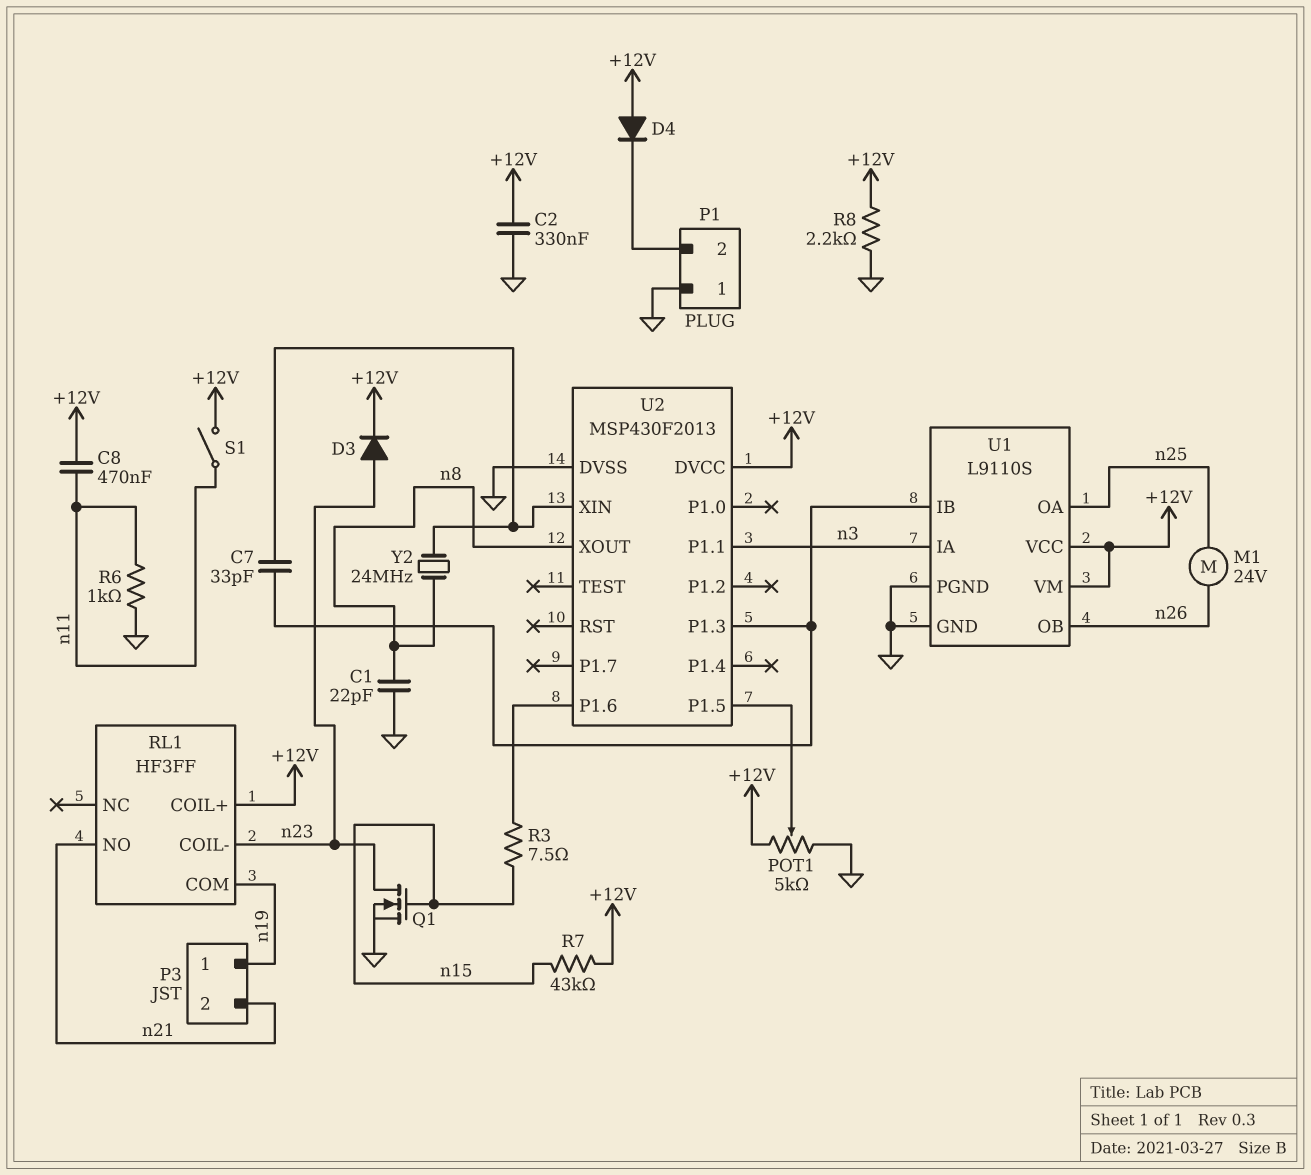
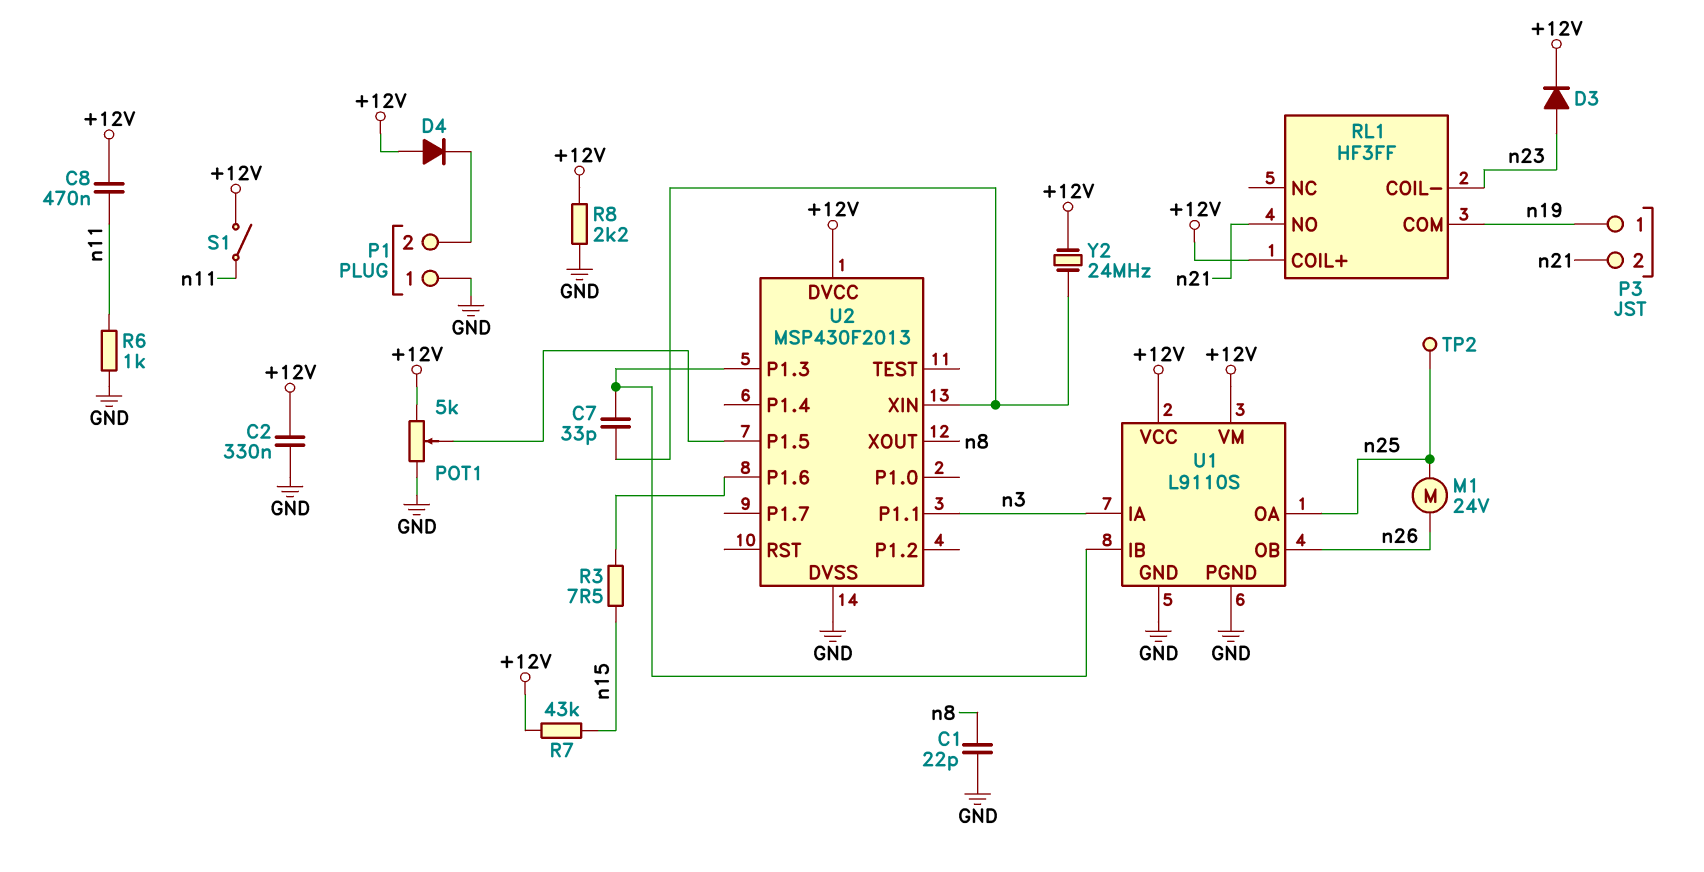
Q1: NMOS (G n15, D n23, S GND) -> none
TP2: none -> test point (n25)
Y2: 24MHz (U2/XIN, n8) -> 24MHz (+12V, U2/XIN)

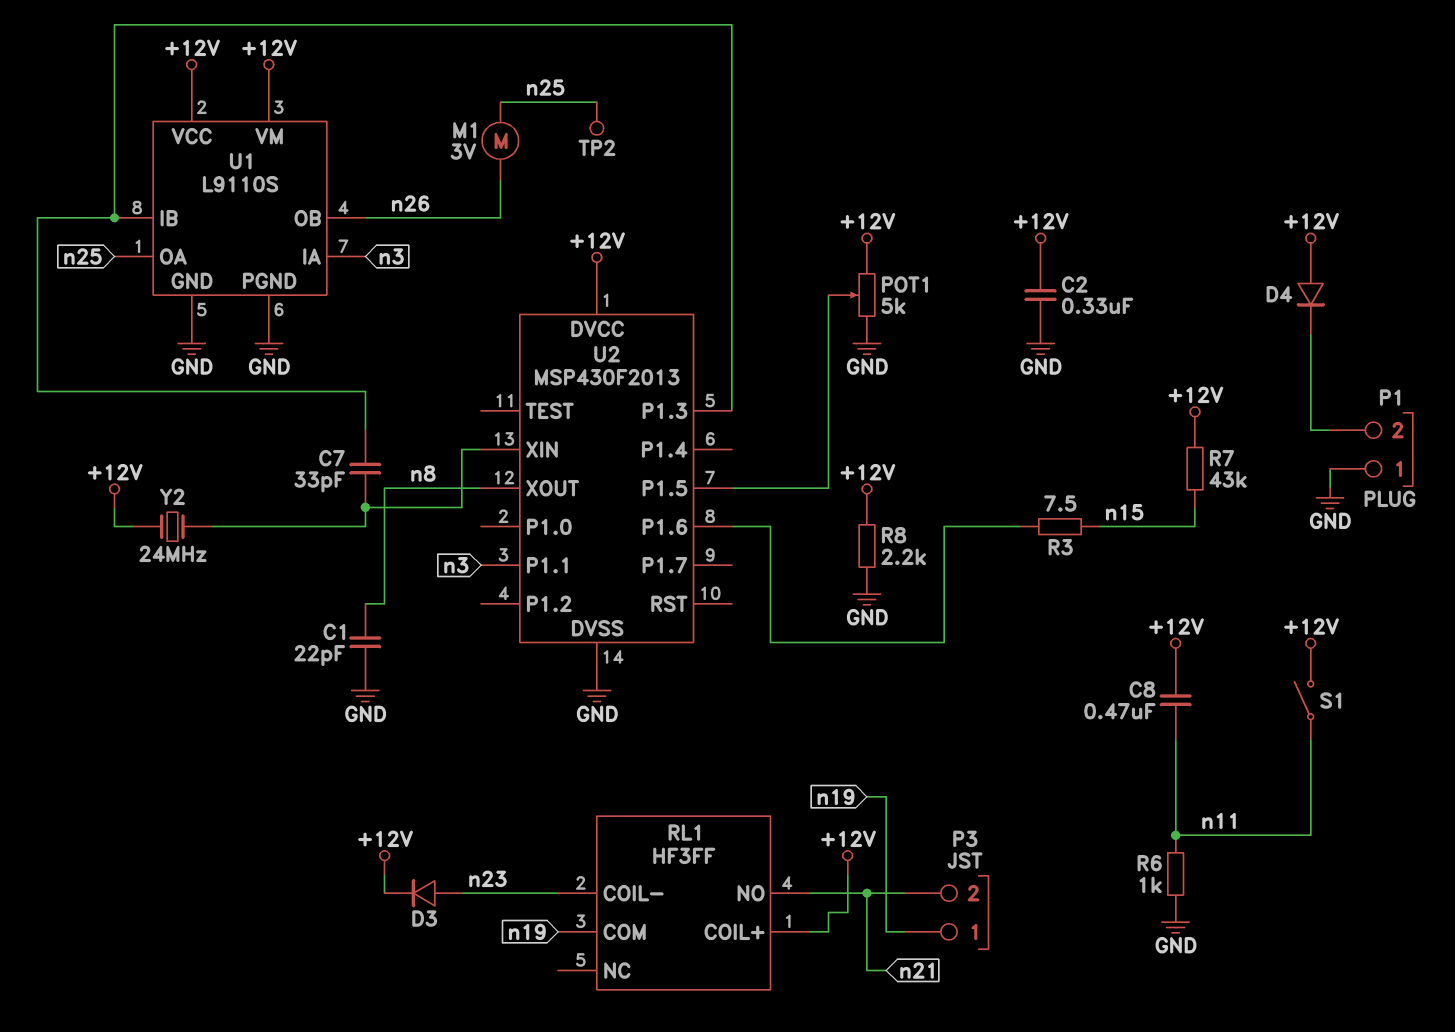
M1: motor 24V (n25, n26) -> motor 3V (n25, n26)

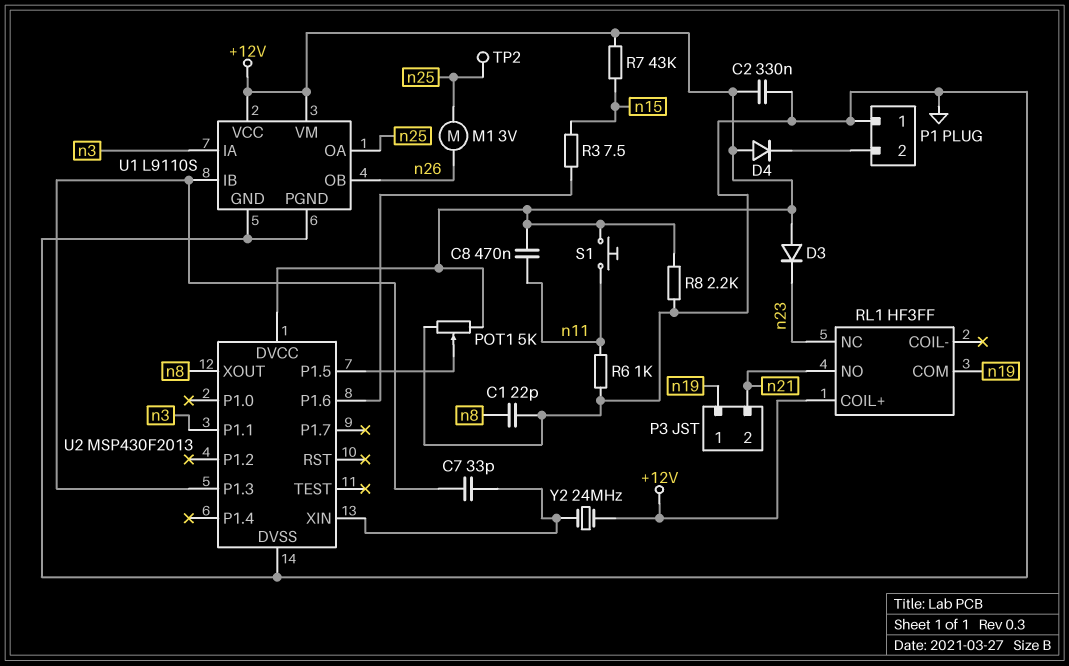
D3: diode (A n23, K +12V) -> diode (A +12V, K n23)
RL1 pin COIL-: n23 -> none
RL1 pin NC: none -> n23
S1: switch (+12V, n11) -> button (+12V, n11)

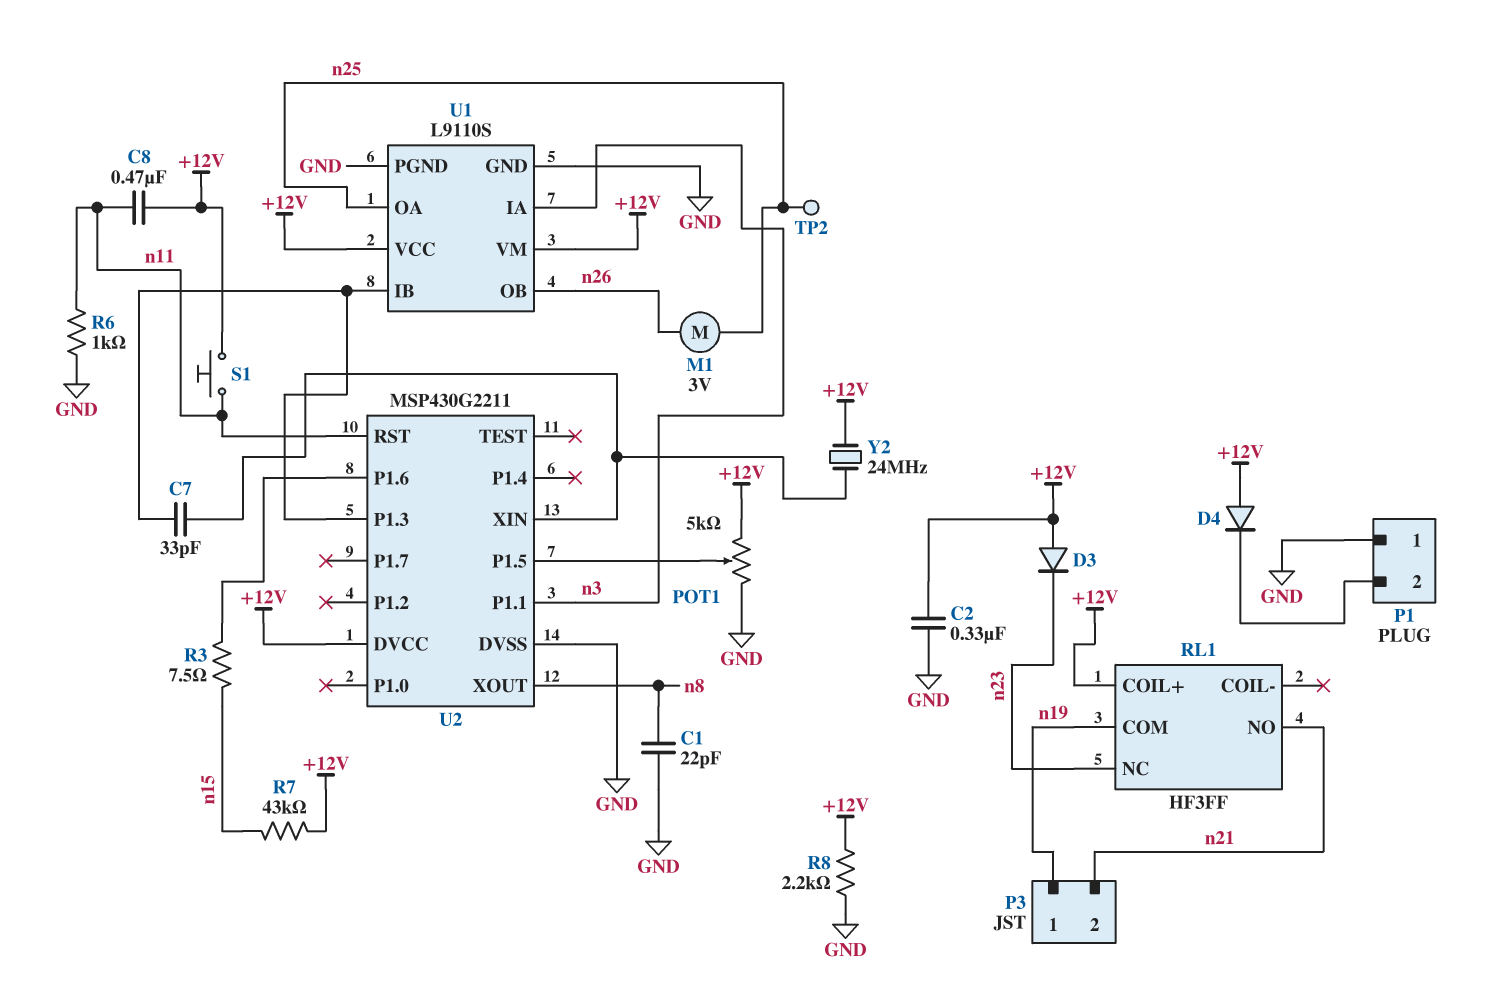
U2: MSP430F2013 -> MSP430G2211
U2 pin RST: none -> n11

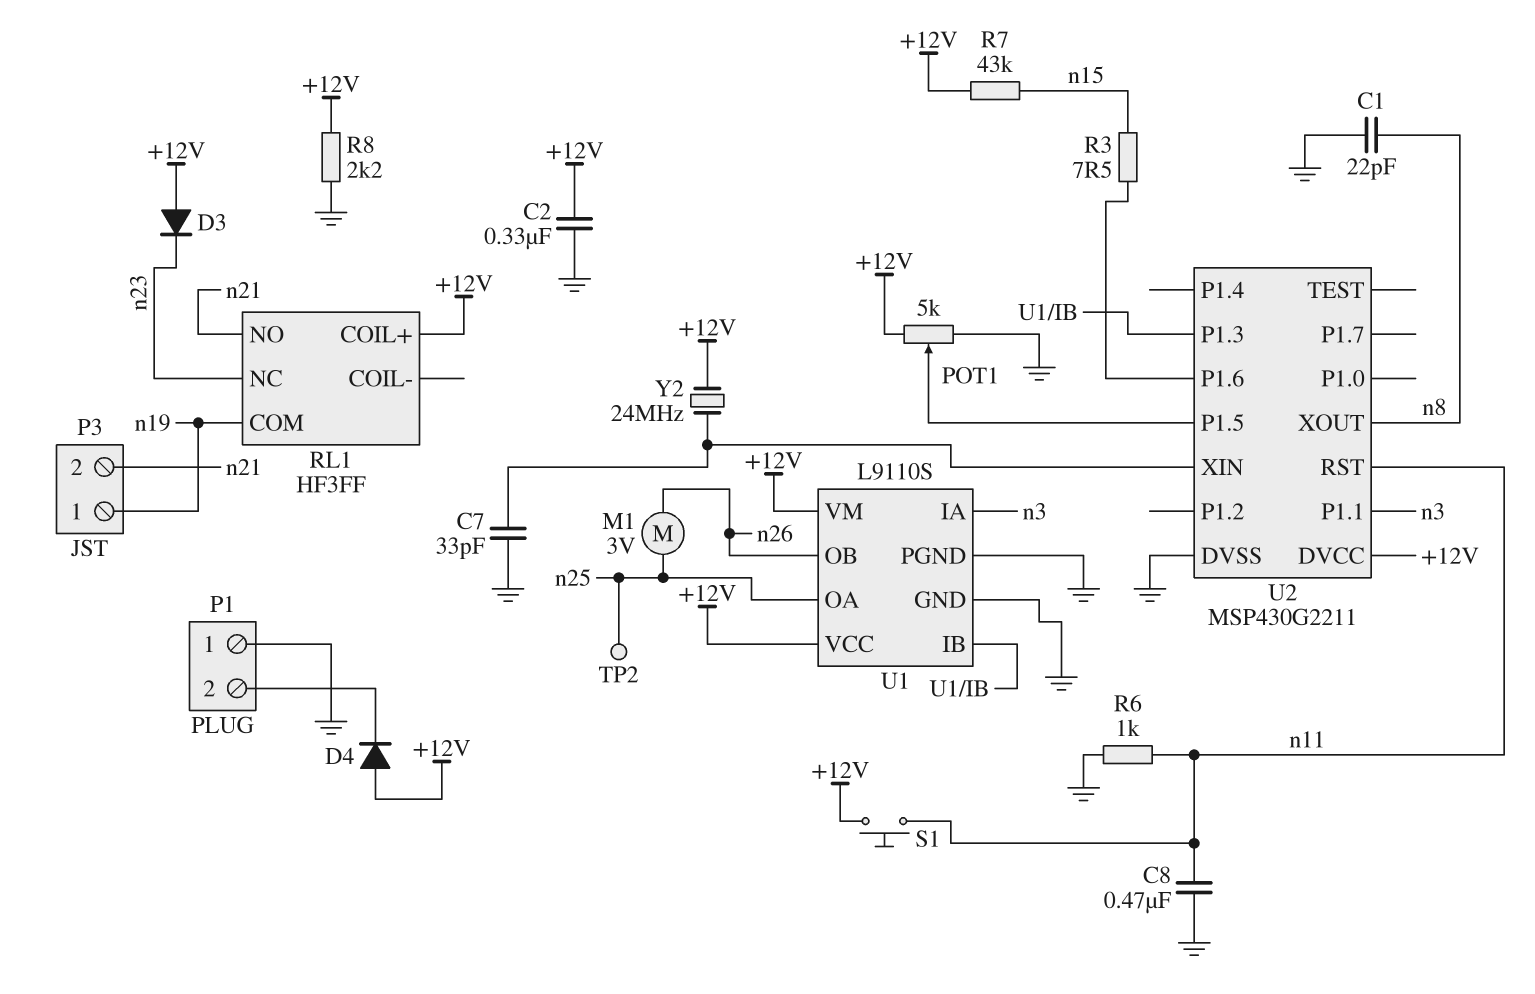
C7: 33pF (U1/IB, U2/XIN) -> 33pF (GND, U2/XIN)
C8: 470nF (+12V, n11) -> 470nF (GND, n11)

